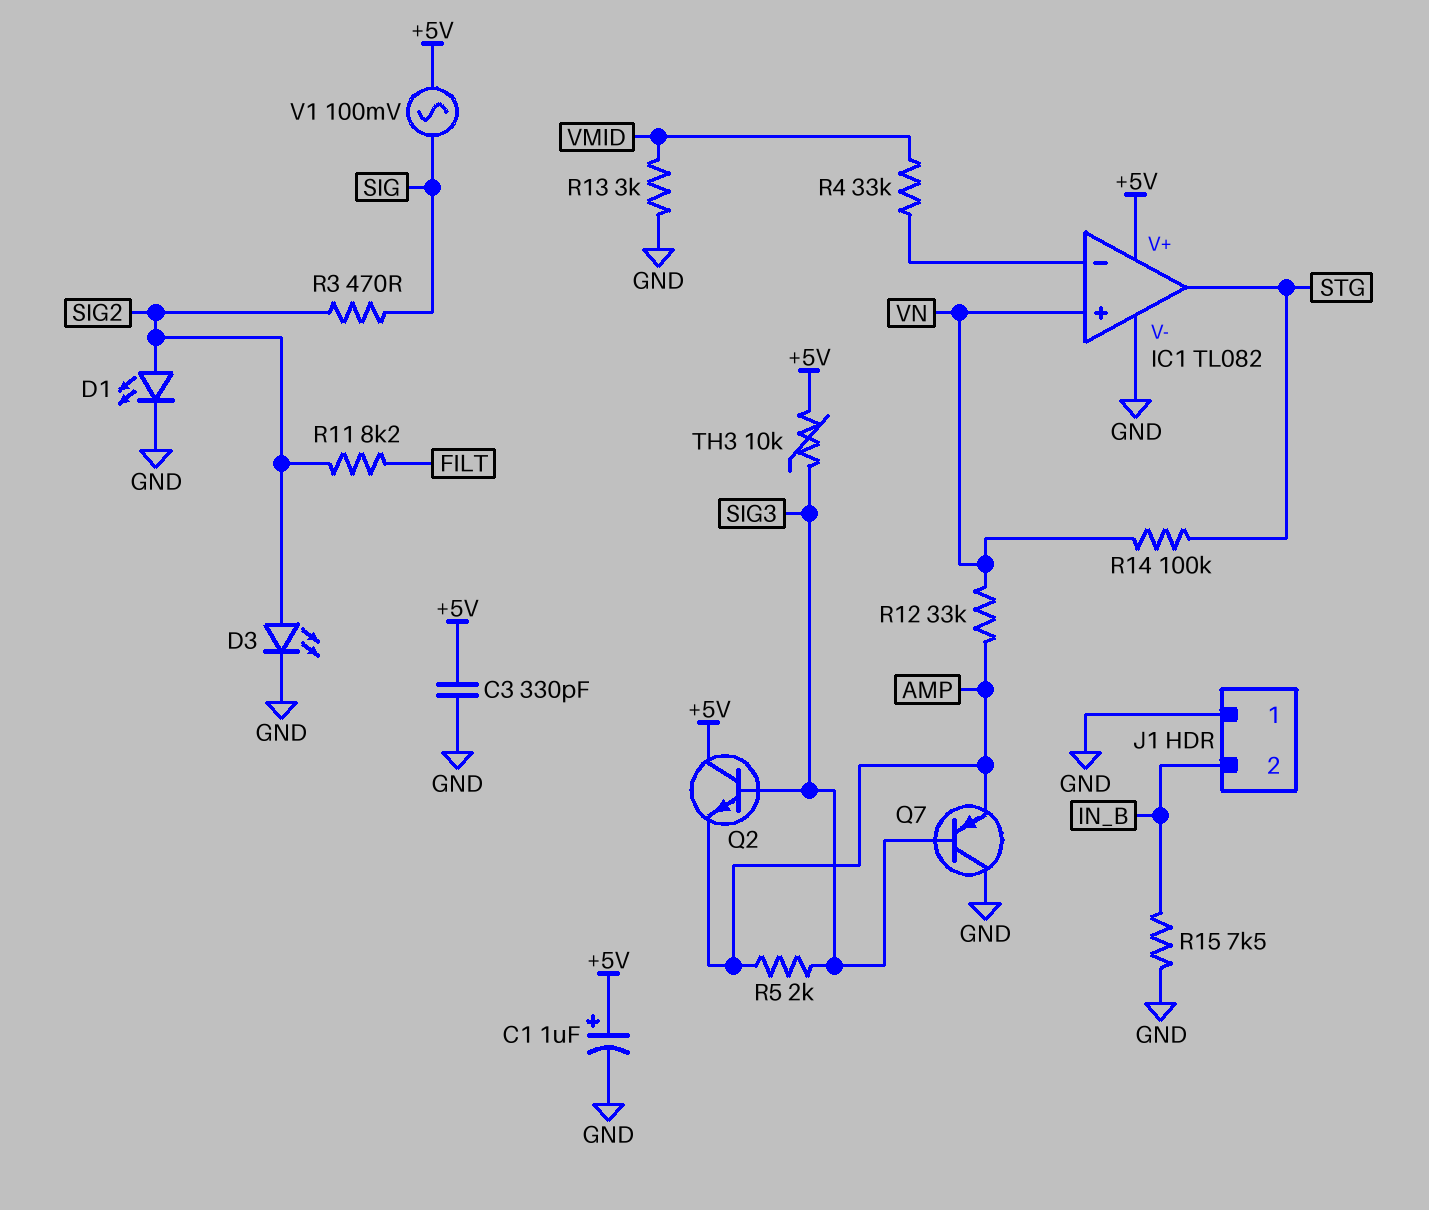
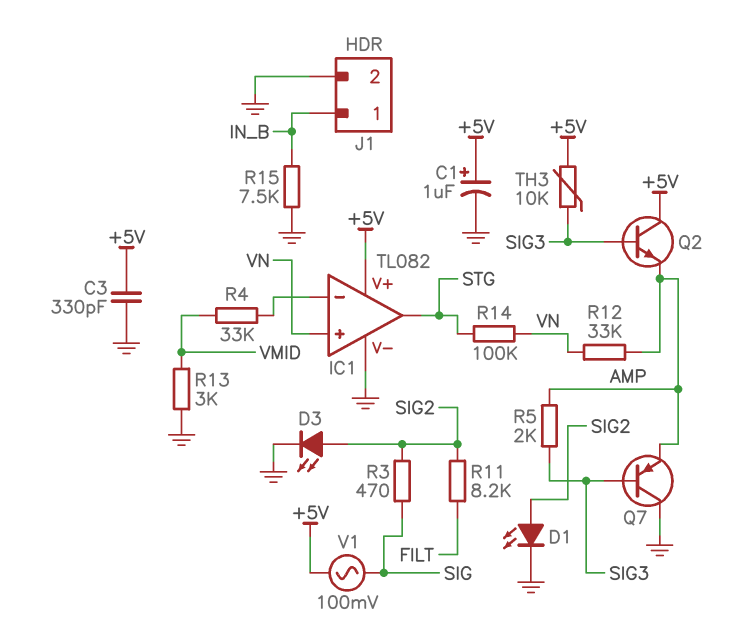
J1 pin 1: GND -> IN_B
J1 pin 2: IN_B -> GND

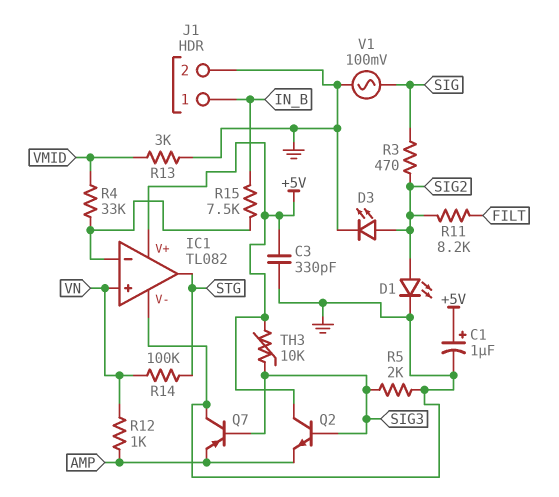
R5: 2k (AMP, SIG3) -> 2k (GND, SIG3)
R12: 33k (AMP, VN) -> 1k (AMP, VN)
R15: 7.5k (GND, IN_B) -> 7.5k (IC1/in-, IN_B)
V1: AC 100mV (+5V, SIG) -> AC 100mV (GND, SIG)

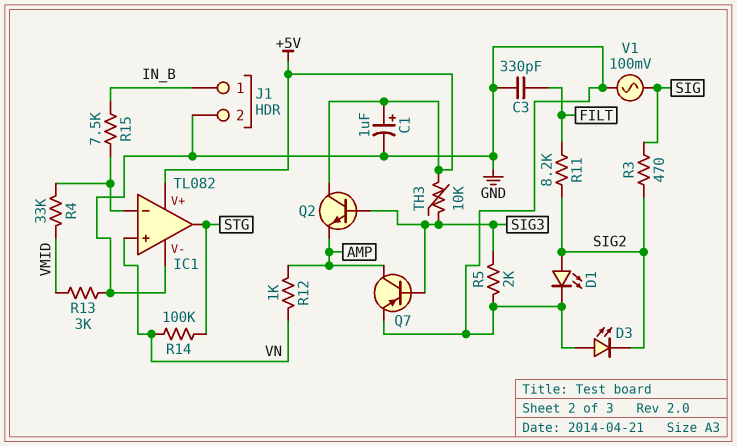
C3: 330pF (+5V, GND) -> 330pF (FILT, GND)
D3: LED (A SIG2, K GND) -> LED (A GND, K SIG2)
Q7: PNP (B SIG3, C GND, E AMP) -> PNP (B SIG3, C AMP, E GND)

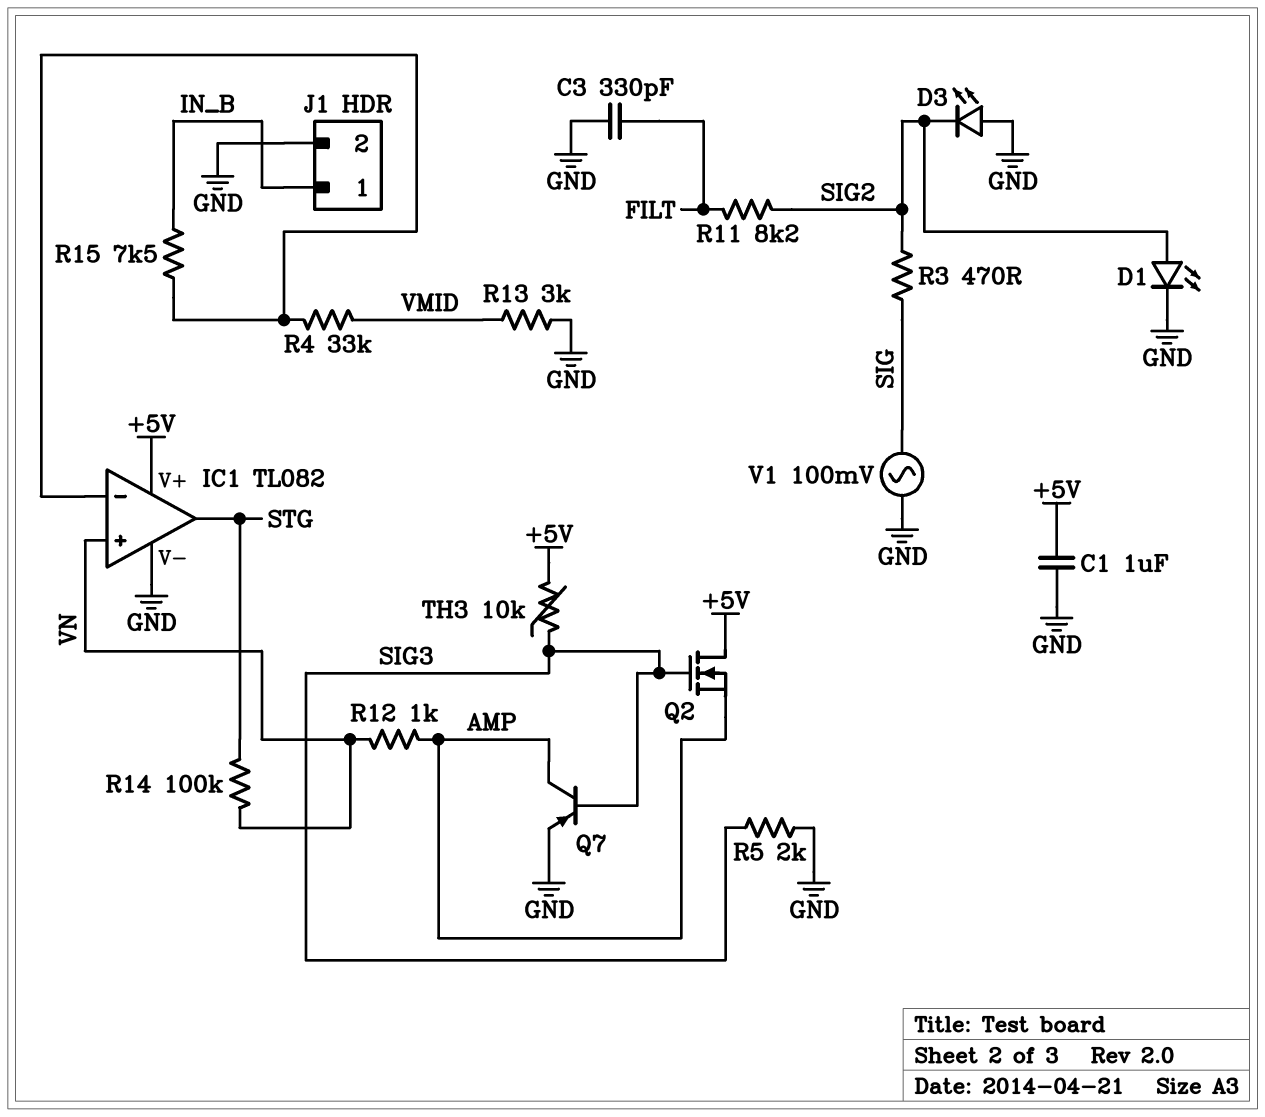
C1: 1uF (plus +5V, minus GND) -> 1uF (+5V, GND)
Q2: NPN (B SIG3, C +5V, E AMP) -> NMOS (G SIG3, D +5V, S AMP)

